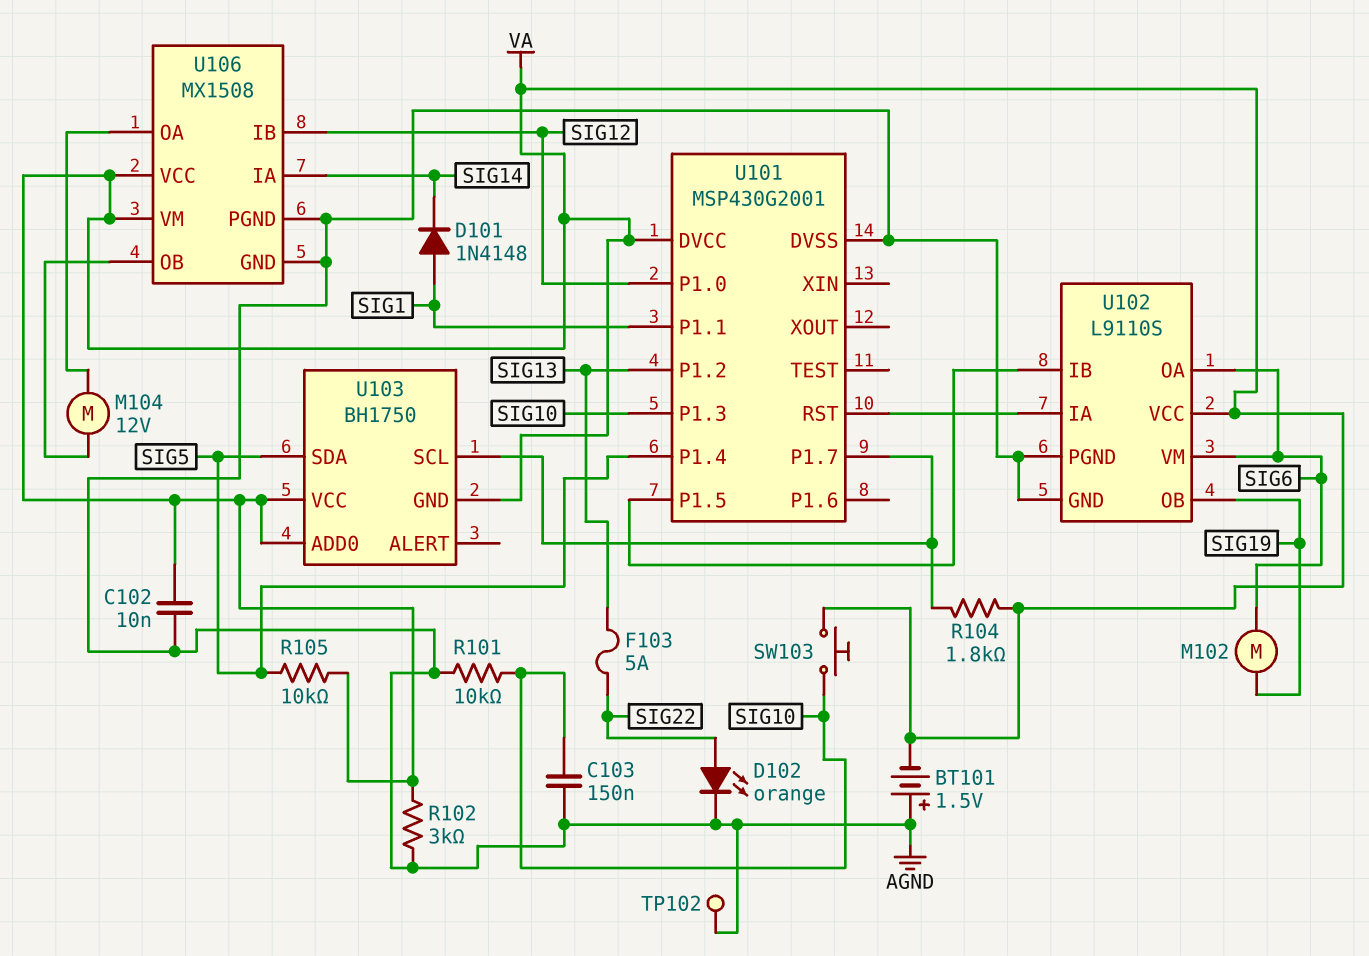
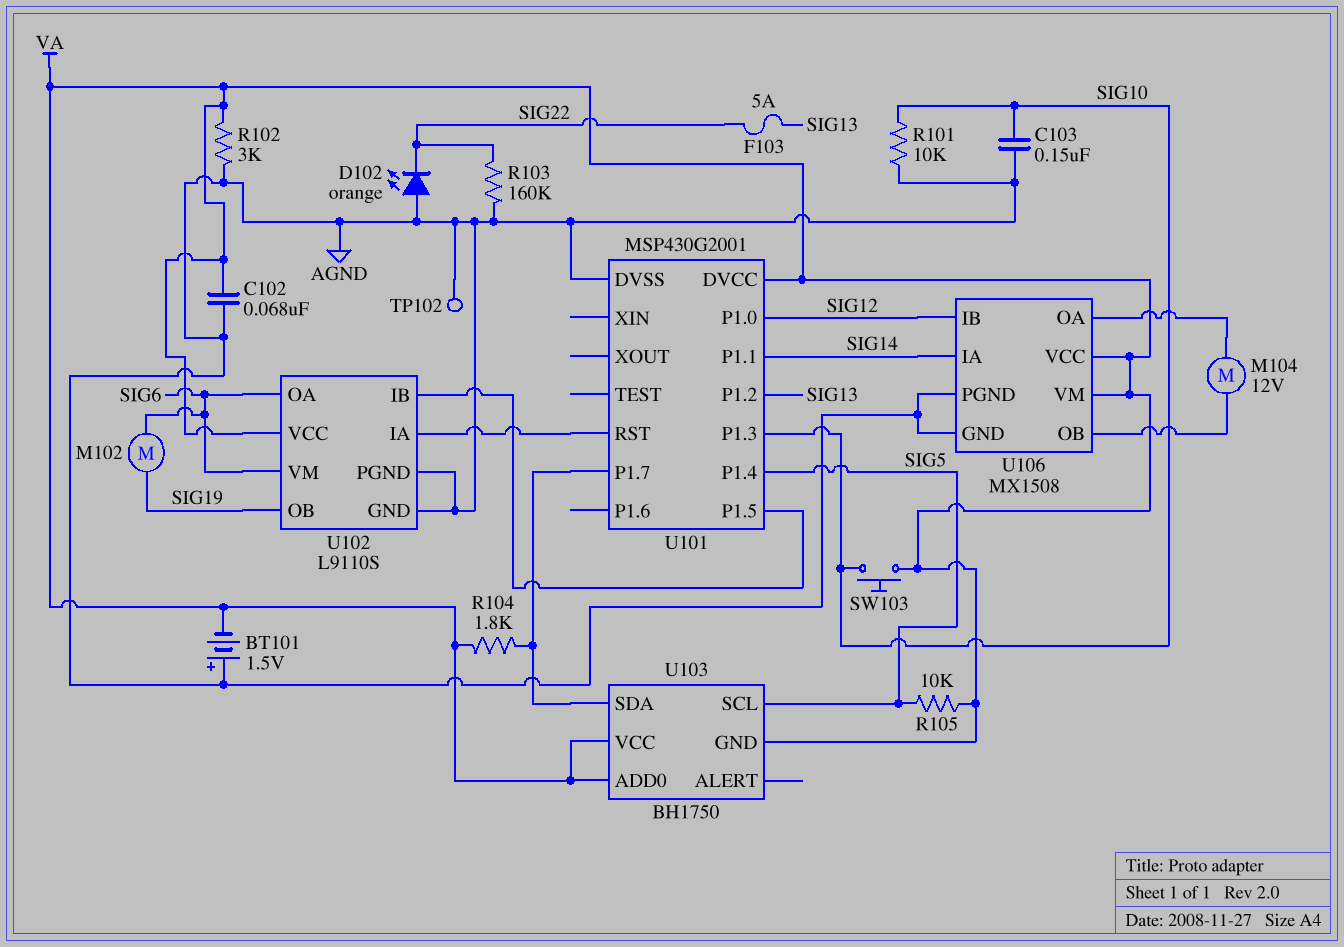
C102: 10nF (AGND, VA) -> 68nF (AGND, VA)
D101: diode 1N4148 (A SIG1, K SIG14) -> none
D102: LED orange (A SIG22, K AGND) -> LED orange (A AGND, K SIG22)
R103: none -> 160k (AGND, SIG22)
U101 pin P1.1: SIG1 -> SIG14
U103 pin SCL: U101/P1.7 -> SIG5
U103 pin SDA: SIG5 -> U101/P1.7

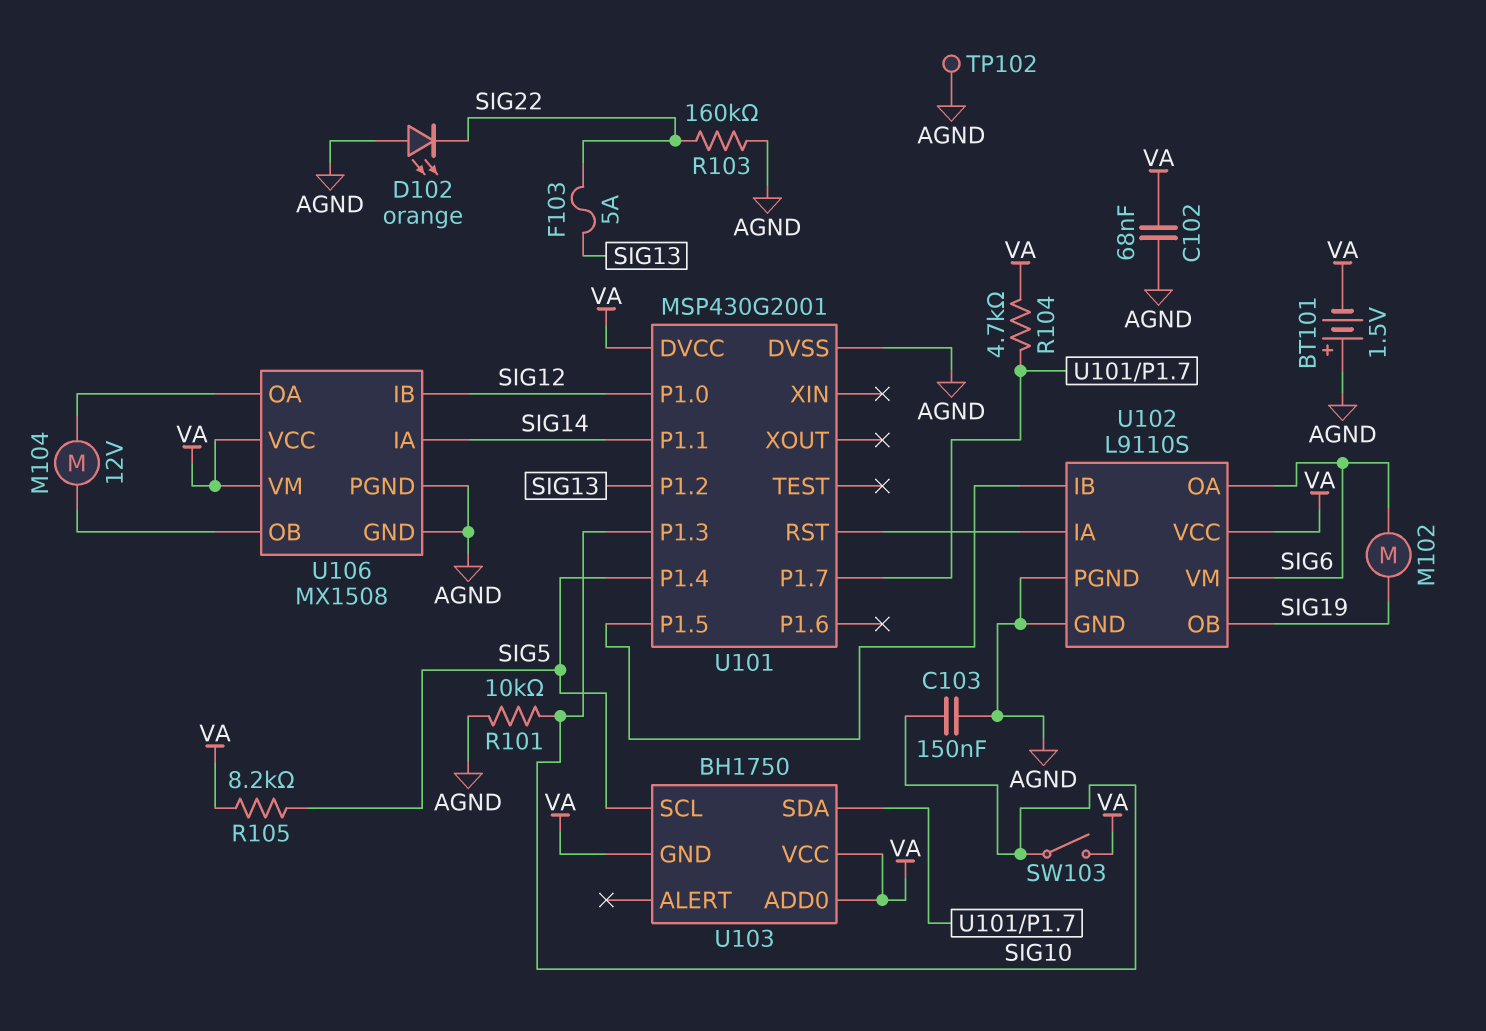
R102: 3k (AGND, VA) -> none
R104: 1.8k (U101/P1.7, VA) -> 4.7k (U101/P1.7, VA)
R105: 10k (SIG5, VA) -> 8.2k (SIG5, VA)
SW103: button (SIG10, VA) -> switch (SIG10, VA)

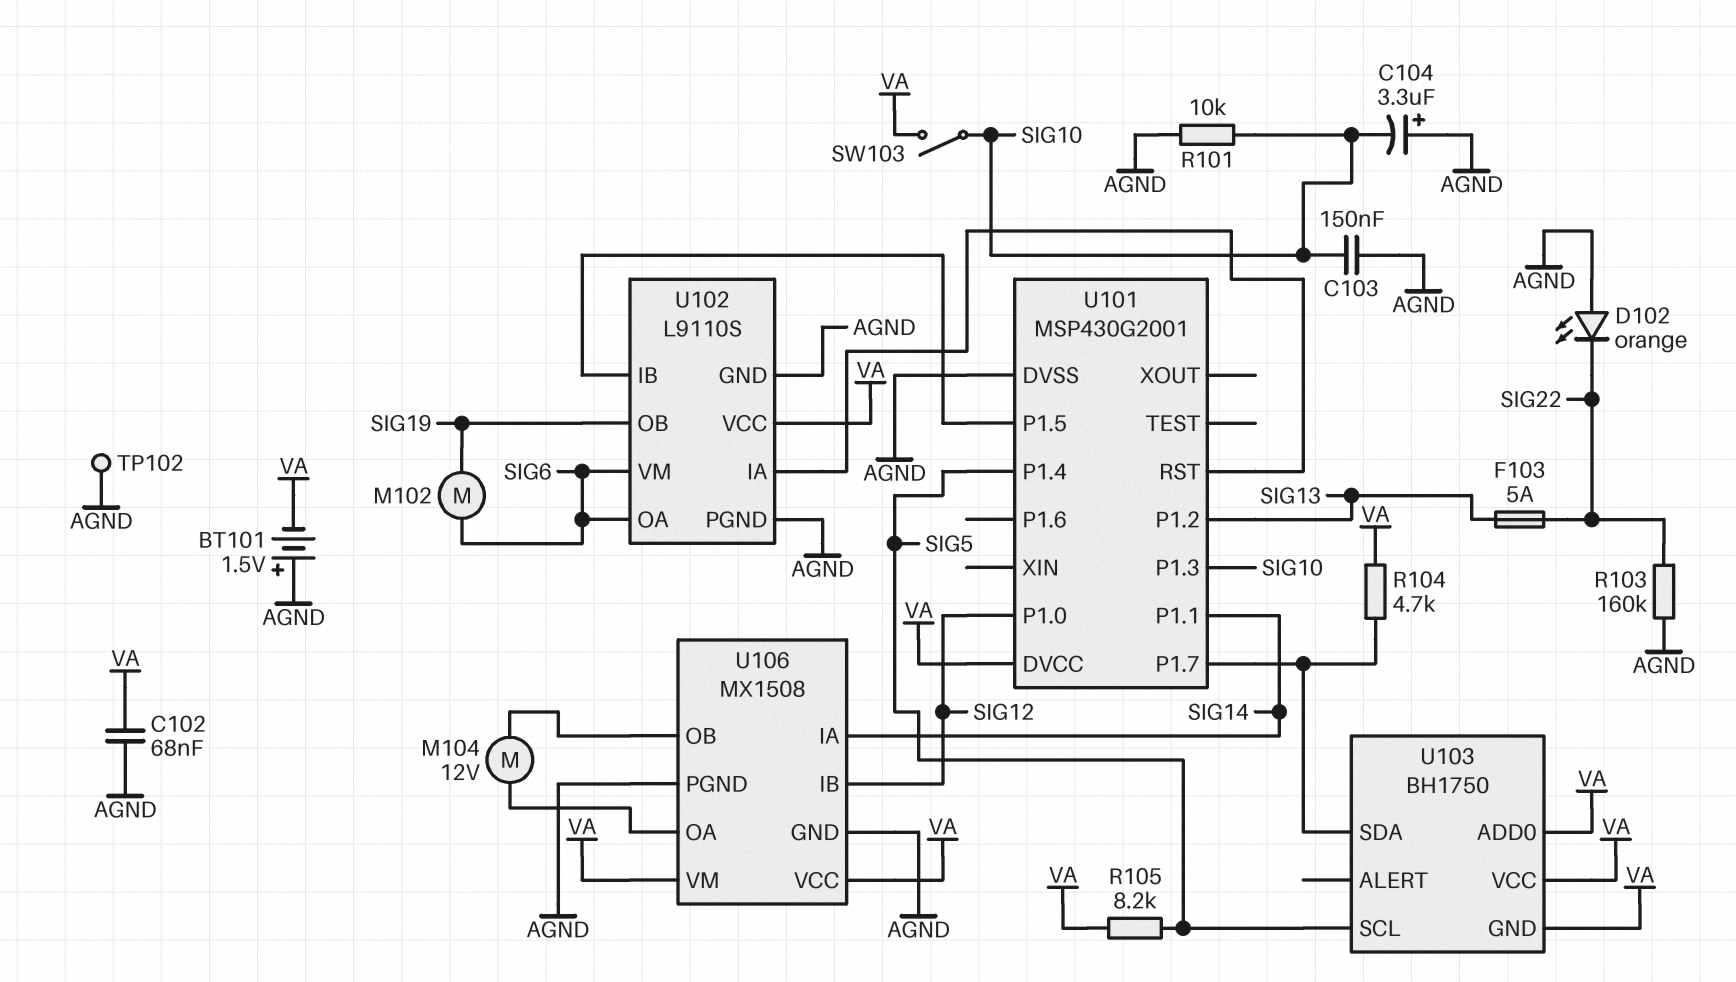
C104: none -> 3.3uF (plus AGND, minus SIG10)

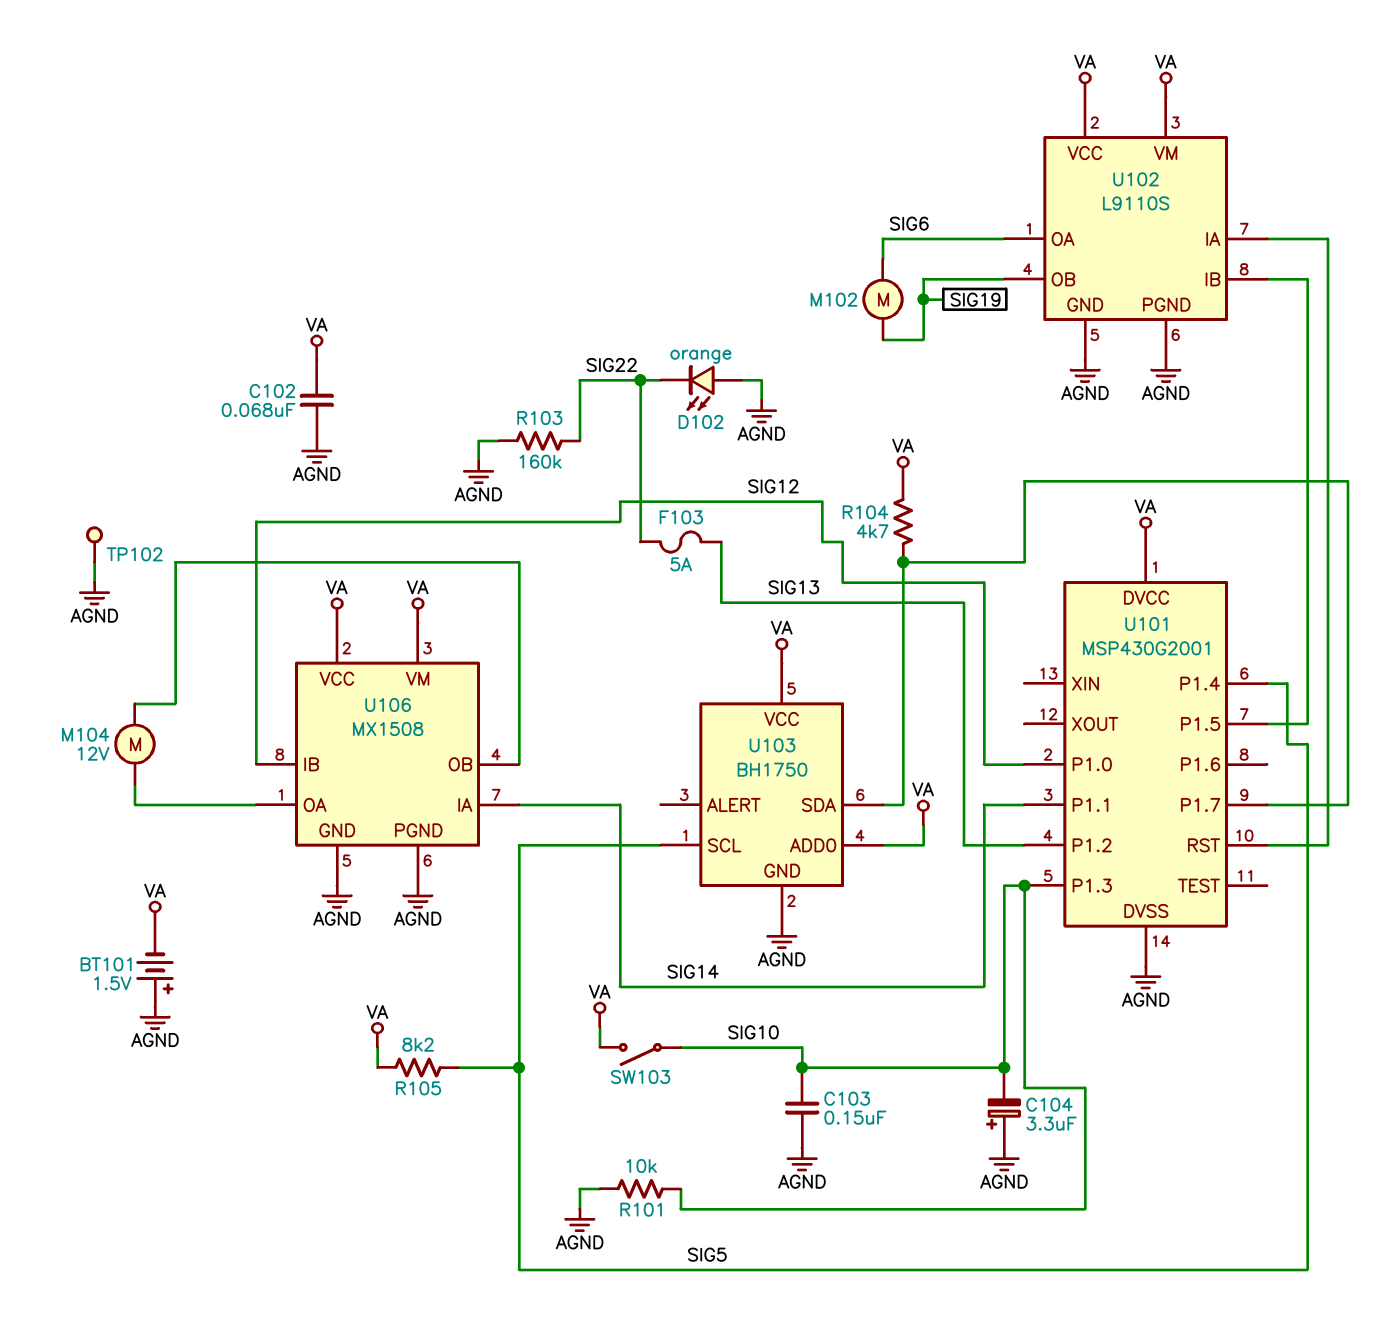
U102 pin VM: SIG6 -> VA
U103 pin GND: VA -> AGND

